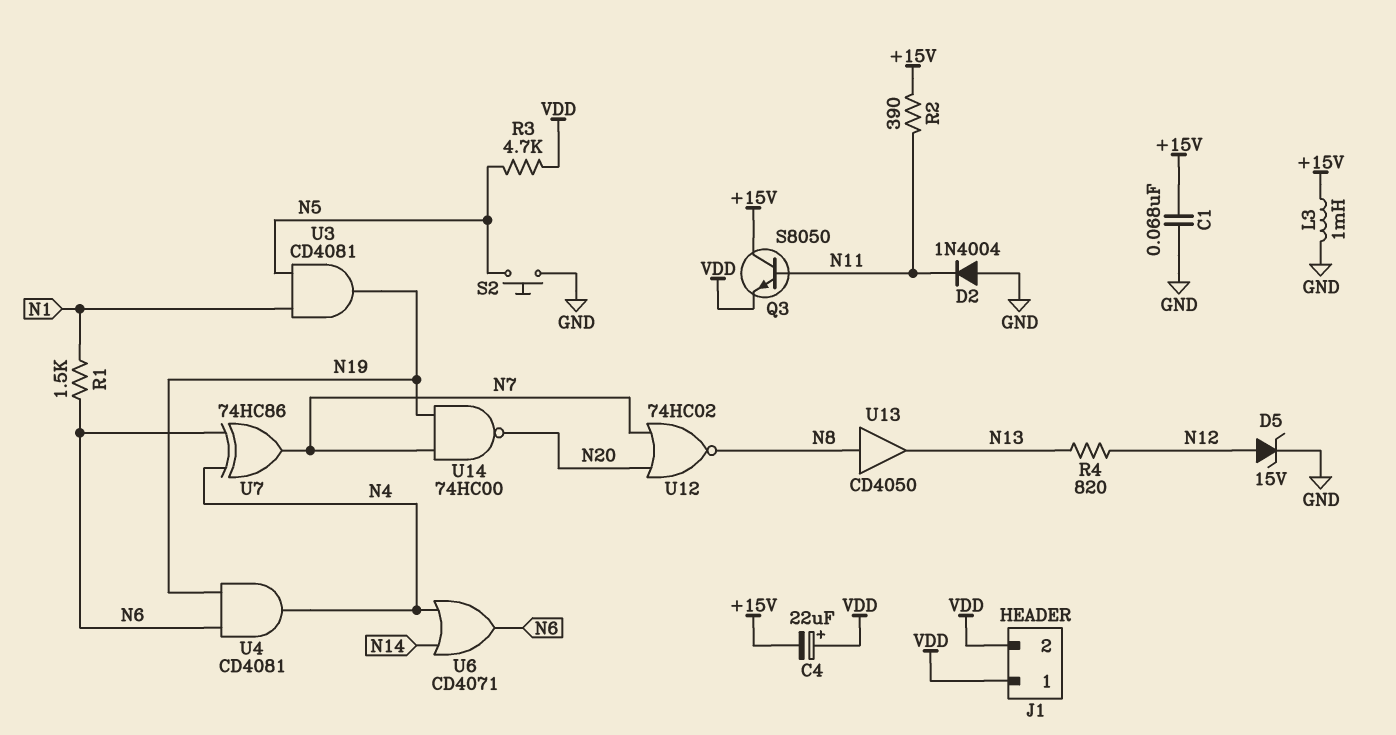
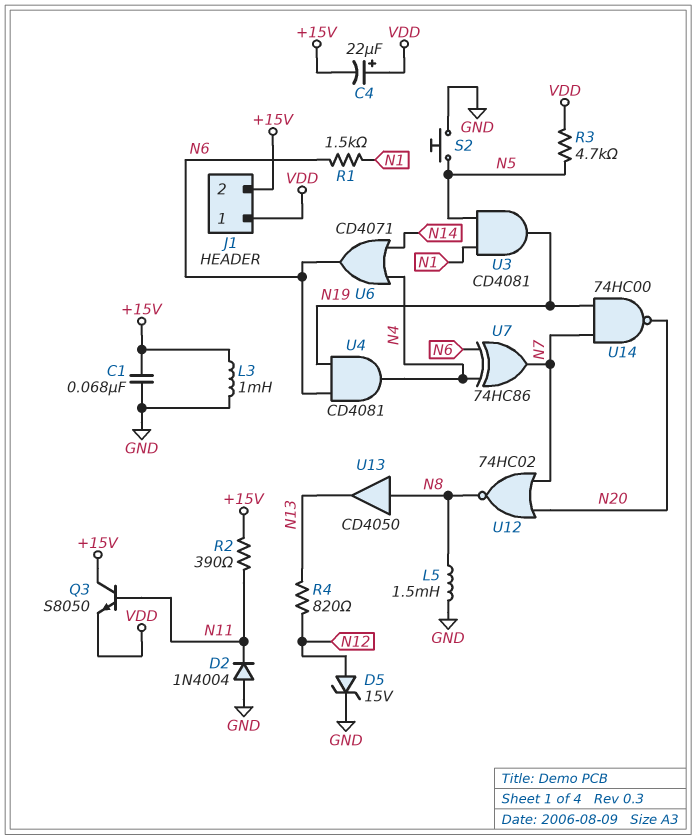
J1 pin 2: VDD -> +15V
L5: none -> 1.5mH (GND, N8)

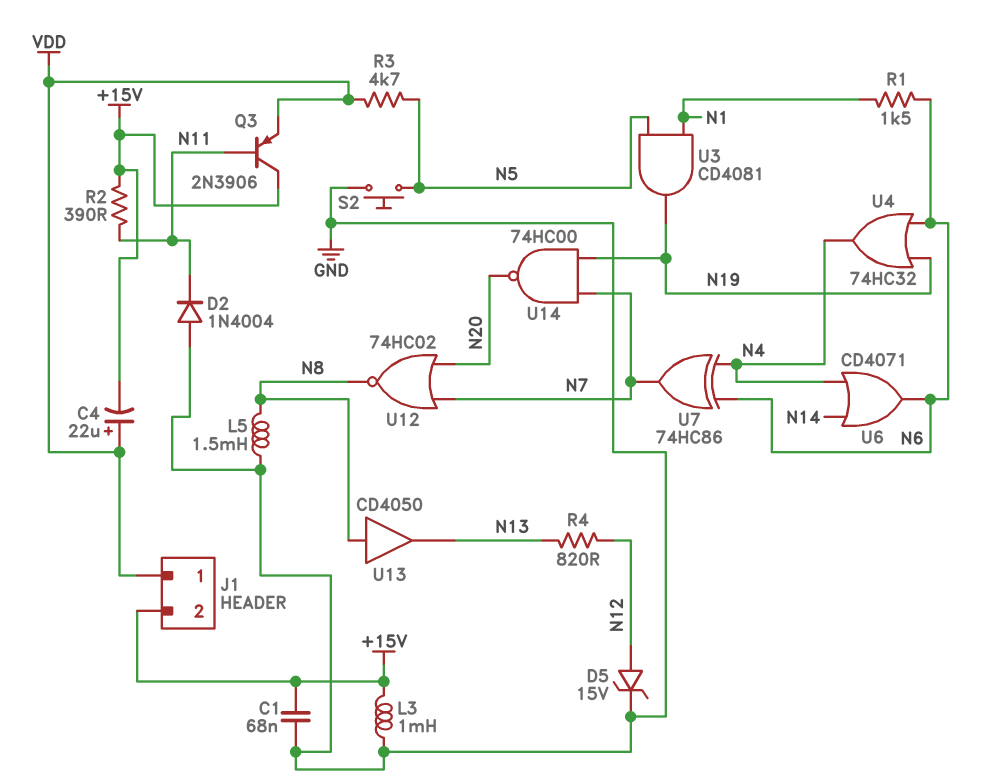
Q3: NPN S8050 (B N11, C +15V, E VDD) -> PNP 2N3906 (B N11, C +15V, E VDD)
U4: AND CD4081 (in N6, in N19, out N4) -> OR 74HC32 (in N6, in N19, out N4)

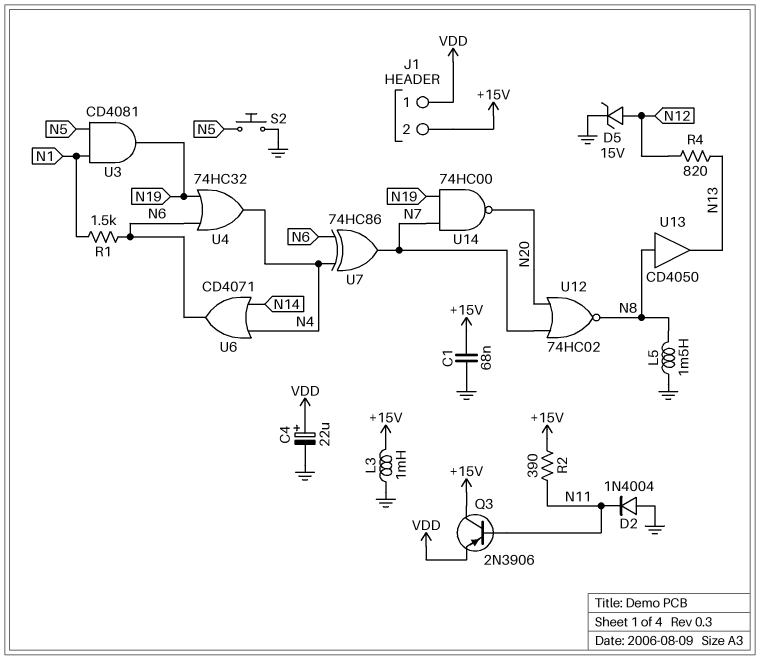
C4: 22uF (plus VDD, minus +15V) -> 22uF (plus VDD, minus GND)
R3: 4.7k (N5, VDD) -> none

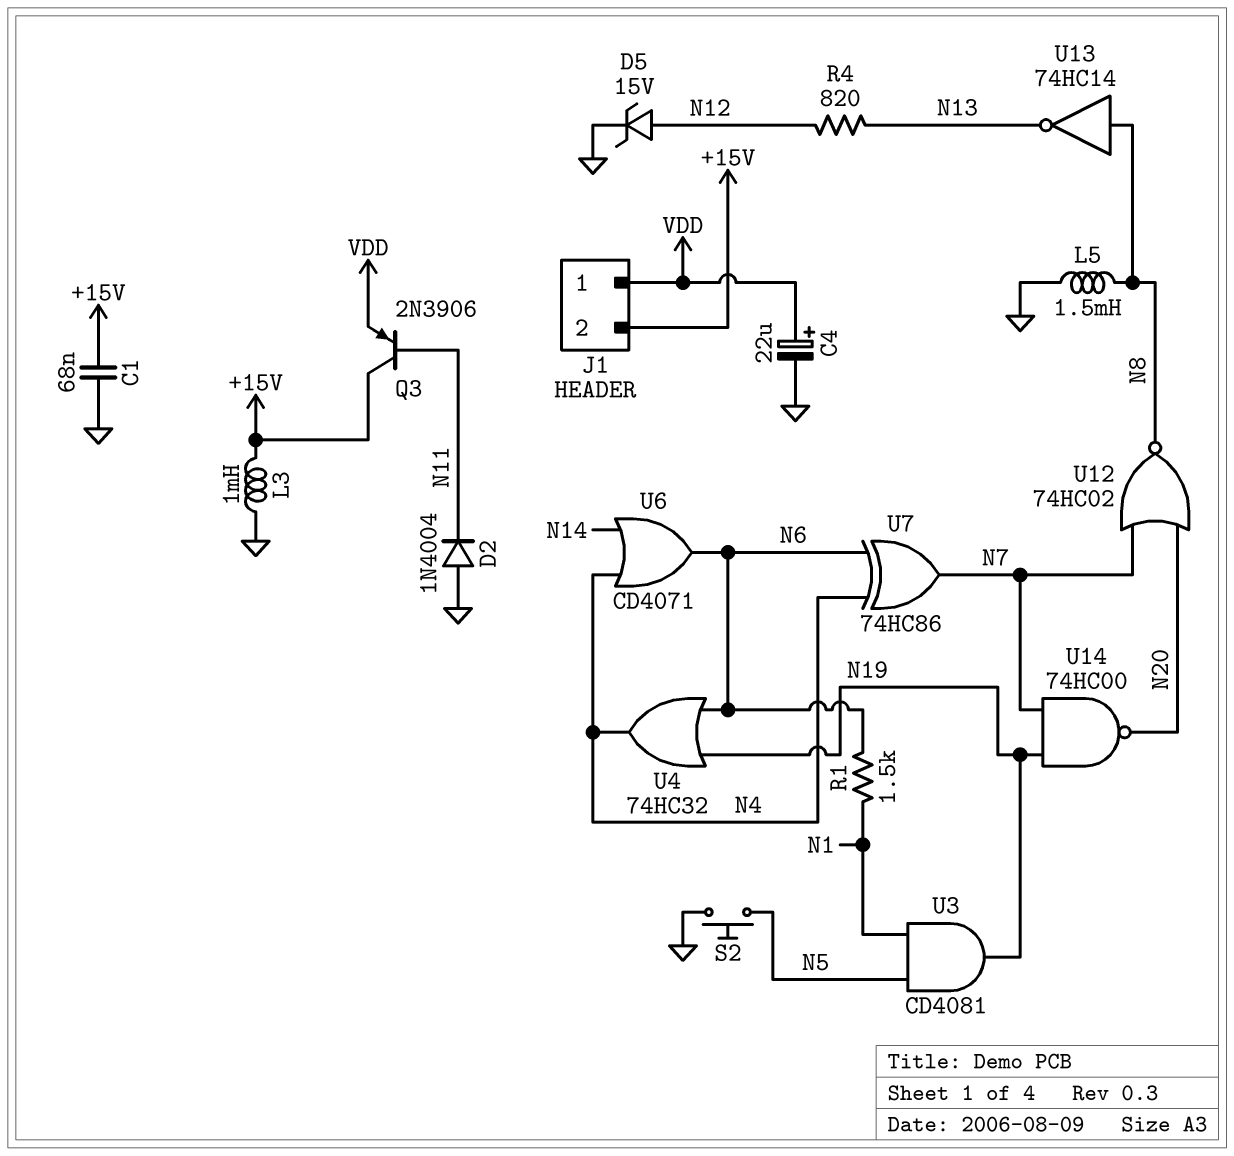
R2: 390 (+15V, N11) -> none
U13: buffer CD4050 (in N8, out N13) -> NOT 74HC14 (in N8, out N13)

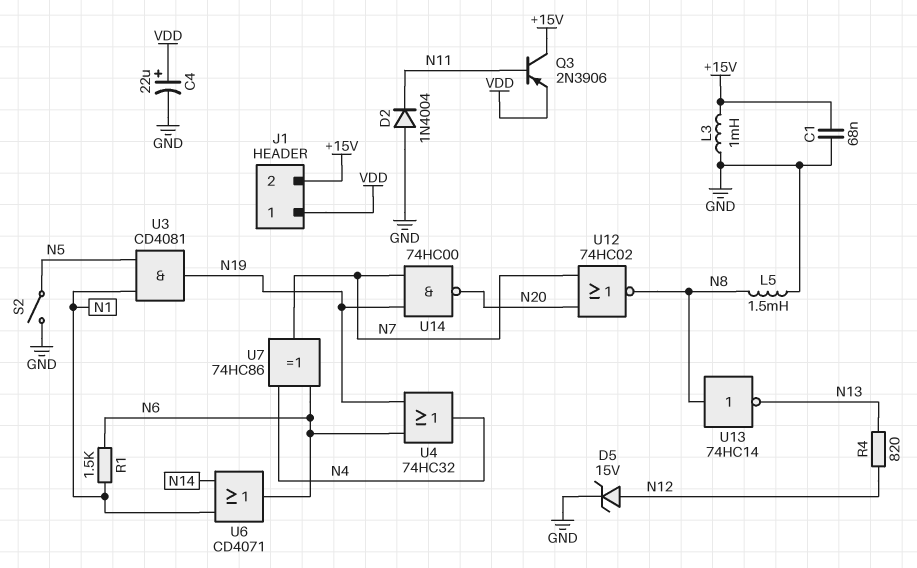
S2: button (GND, N5) -> switch (GND, N5)
U6: OR CD4071 (in N4, in N14, out N6) -> OR CD4071 (in N1, in N14, out N6)

